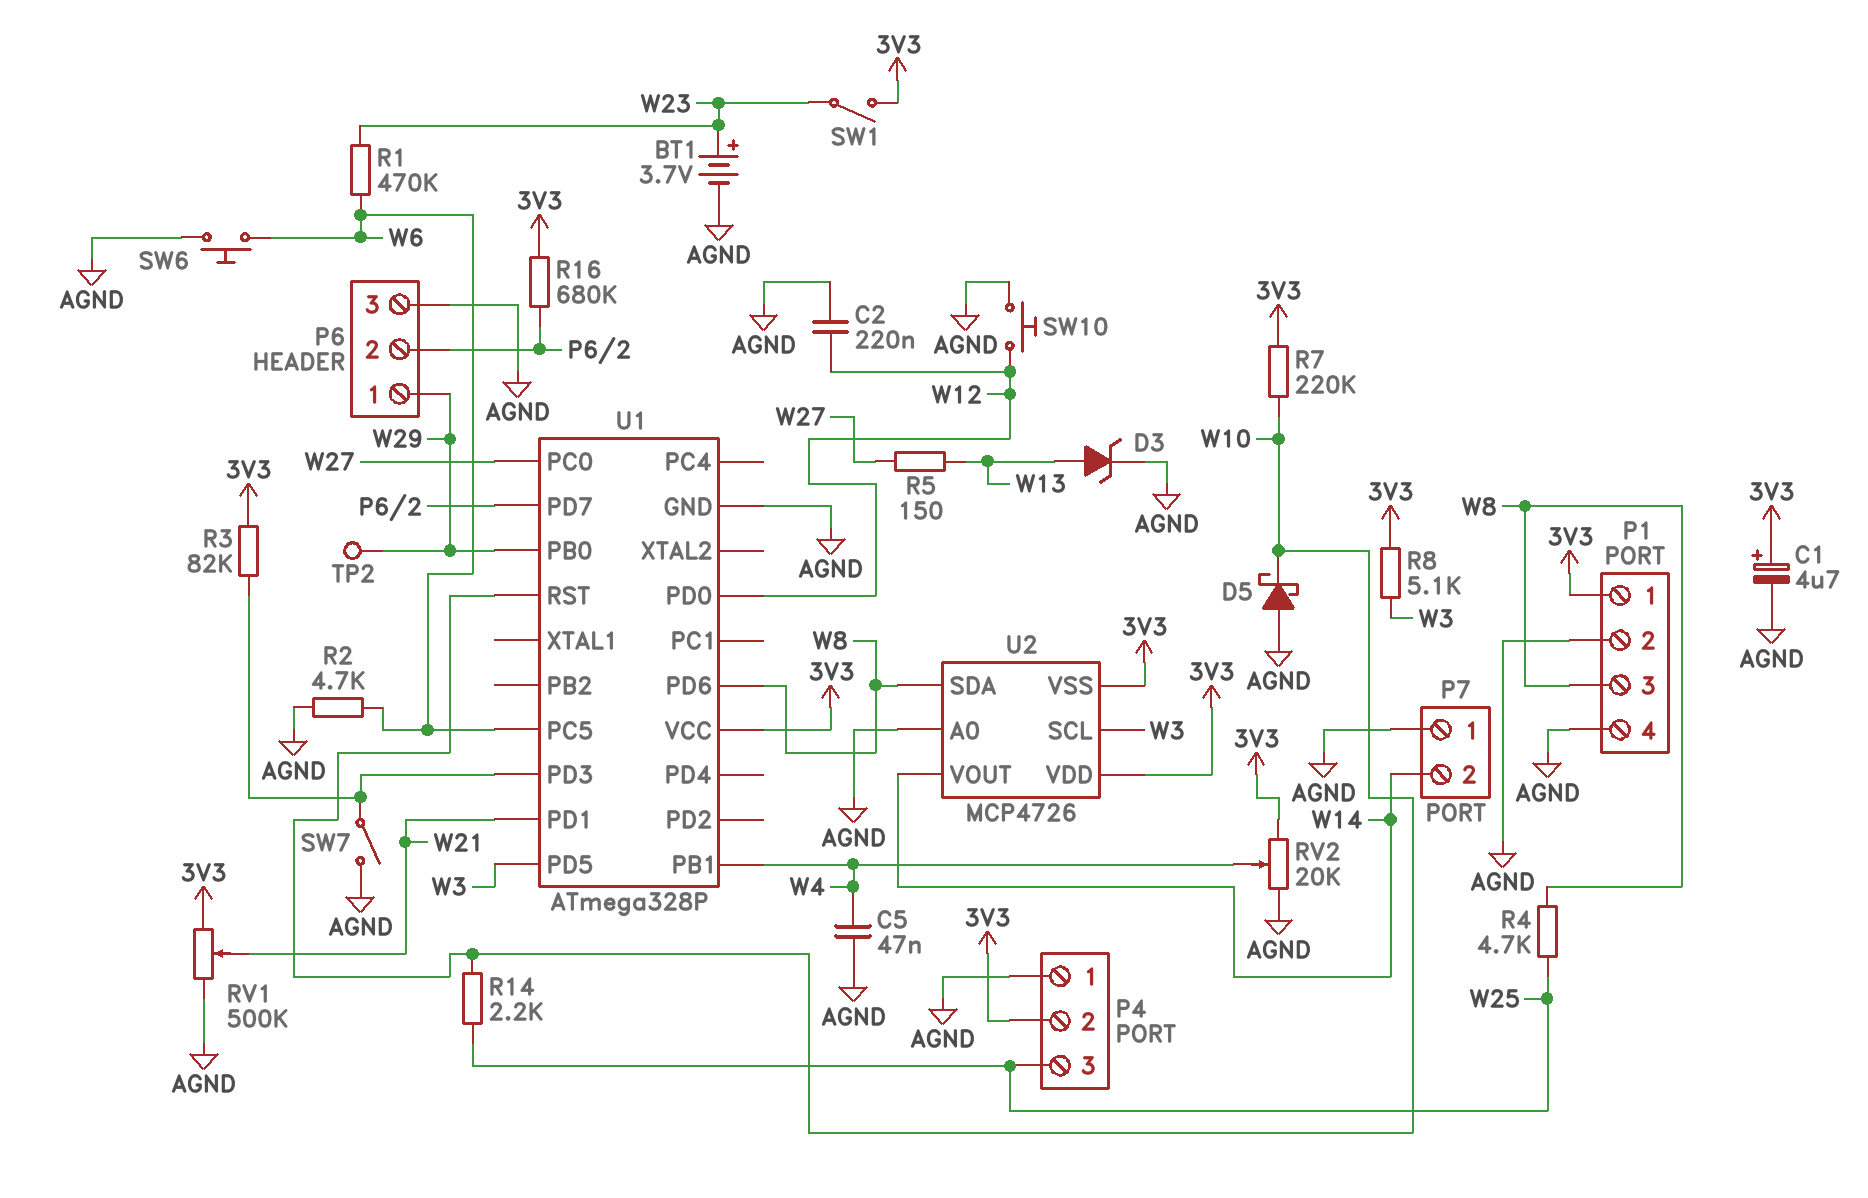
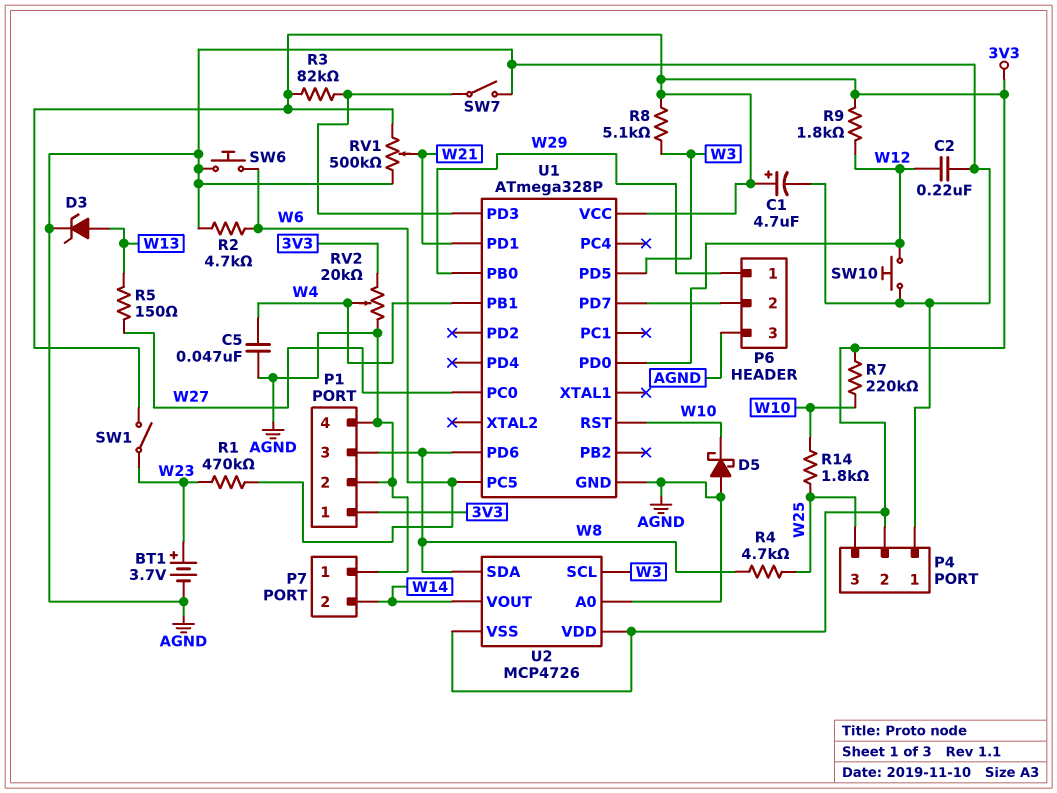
R9: none -> 1.8k (3V3, W12)
R14: 2.2k (W10, W25) -> 1.8k (W10, W25)
R16: 680k (3V3, P6/2) -> none
TP2: test point (W29) -> none

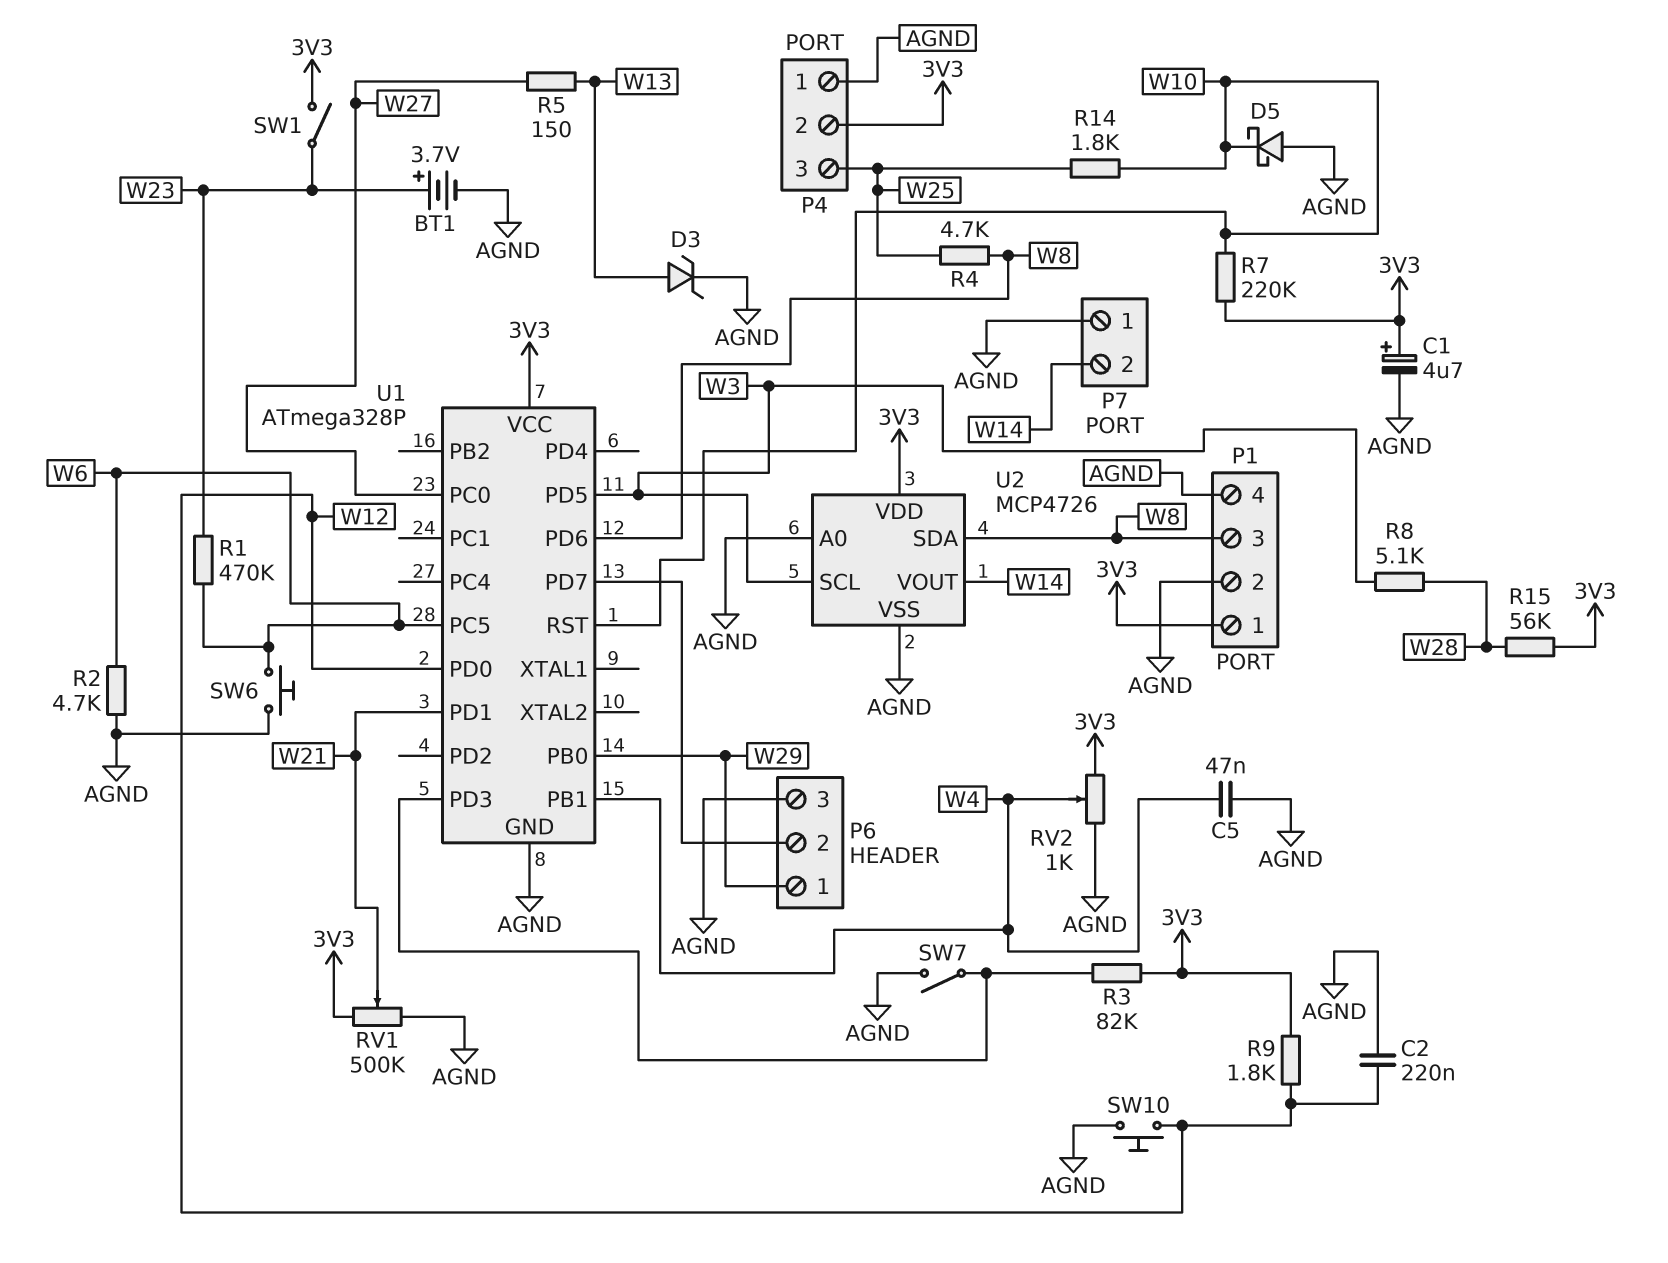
R8: 5.1k (3V3, W3) -> 5.1k (W3, W28)
R15: none -> 56k (3V3, W28)
RV2: 20k (3V3, AGND, wiper W4) -> 1k (3V3, AGND, wiper W4)
U2 pin VSS: 3V3 -> AGND

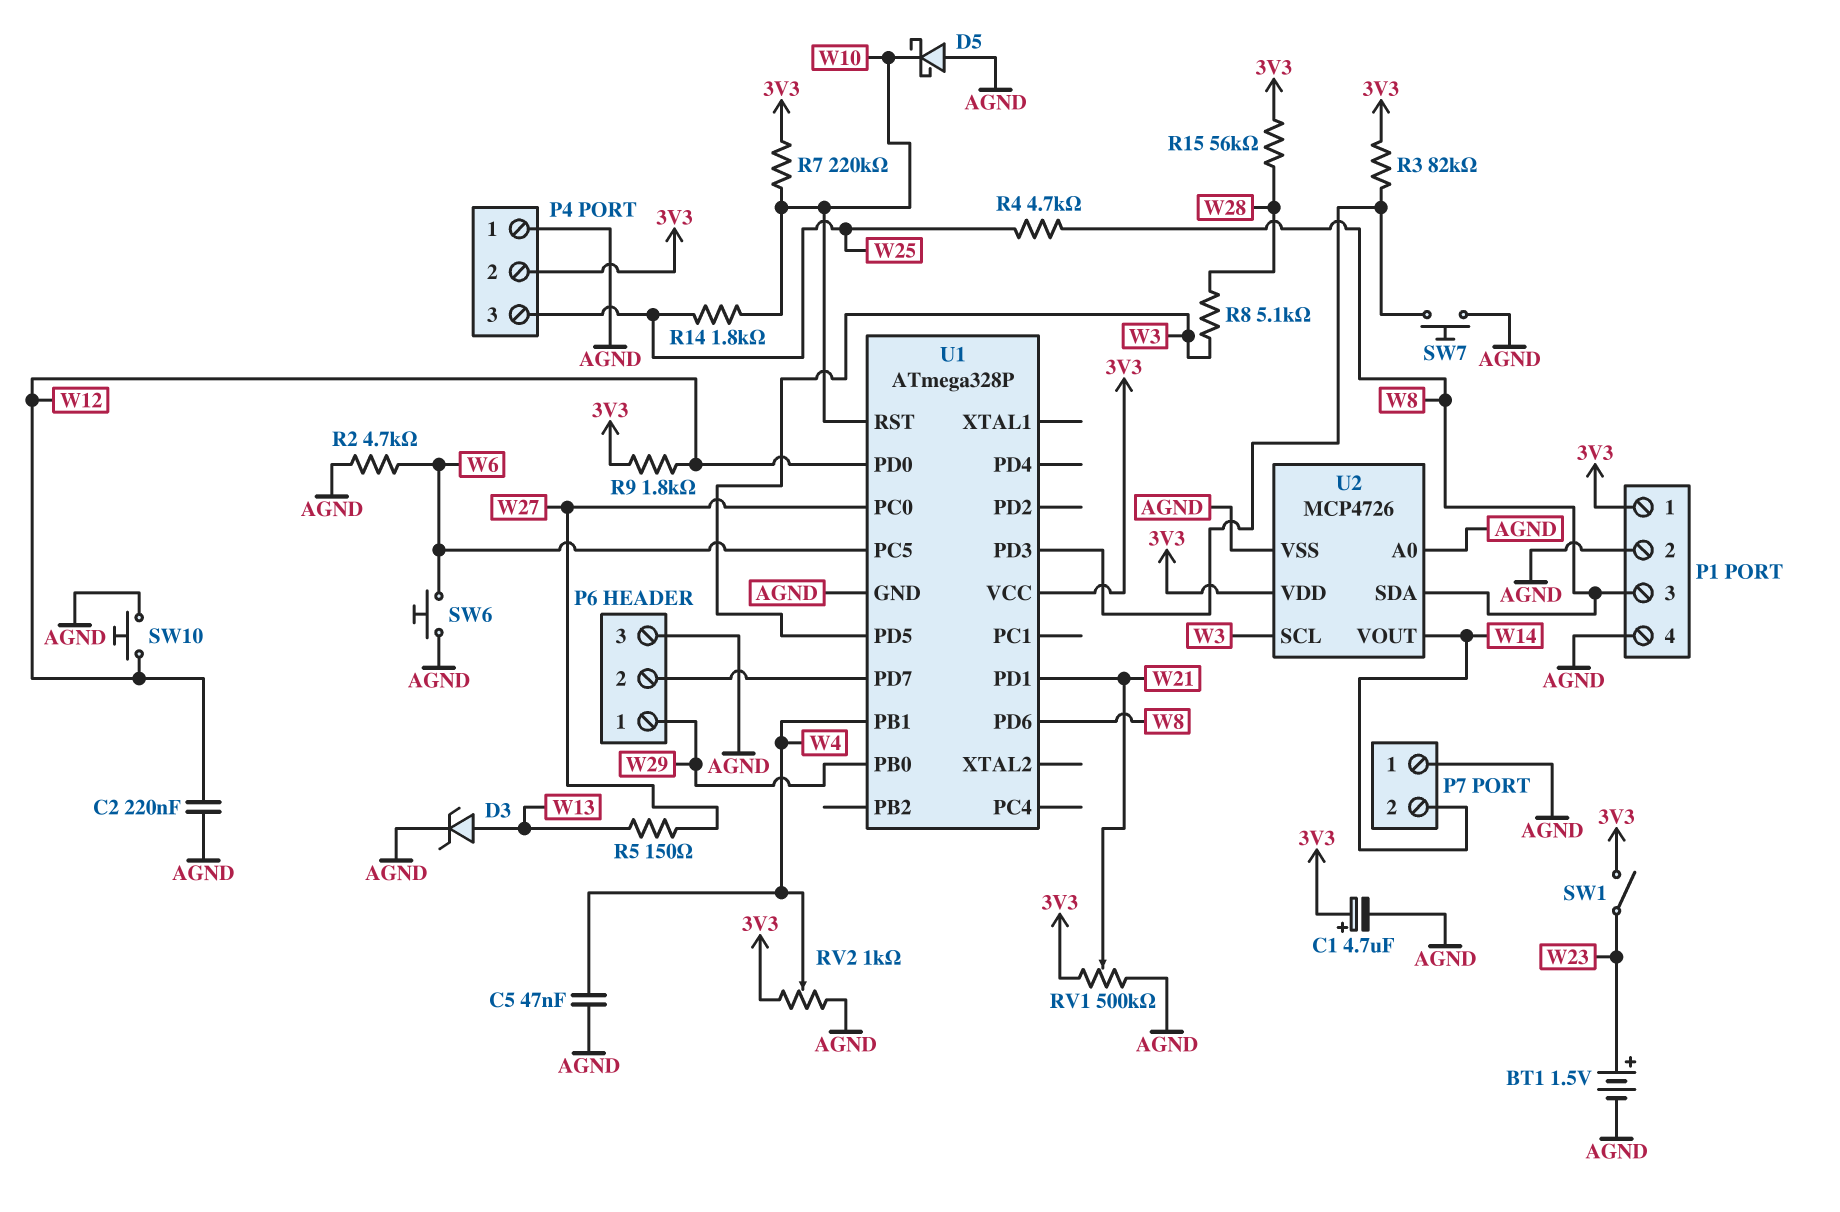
BT1: 3.7V (plus W23, minus AGND) -> 1.5V (plus W23, minus AGND)
R1: 470k (W6, W23) -> none
SW7: switch (AGND, U1/PD3) -> button (AGND, U1/PD3)

